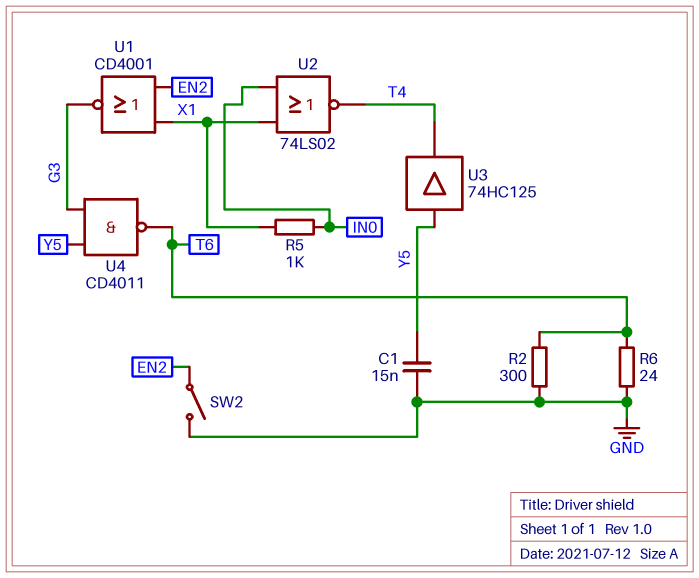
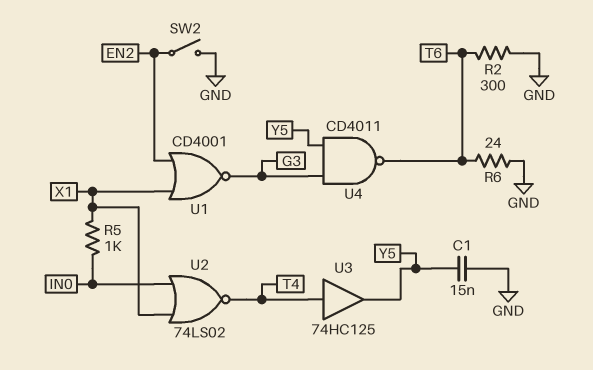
U3: buffer 74HC125 (in Y5, out T4) -> buffer 74HC125 (in T4, out Y5)

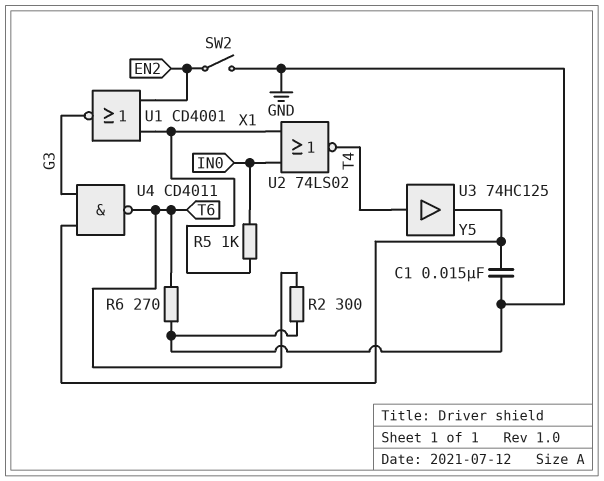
R6: 24 (GND, T6) -> 270 (GND, T6)

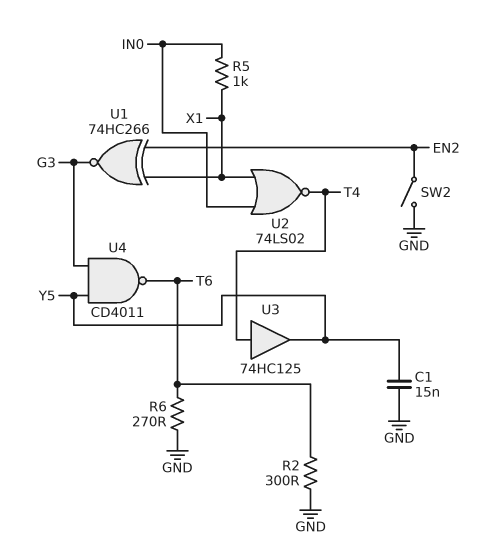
U1: NOR CD4001 (in EN2, in X1, out G3) -> XNOR 74HC266 (in EN2, in X1, out G3)

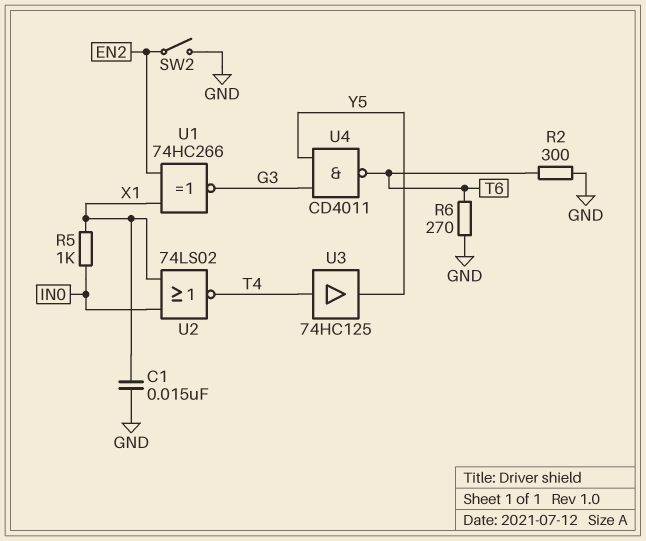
C1: 15nF (GND, Y5) -> 15nF (GND, X1)

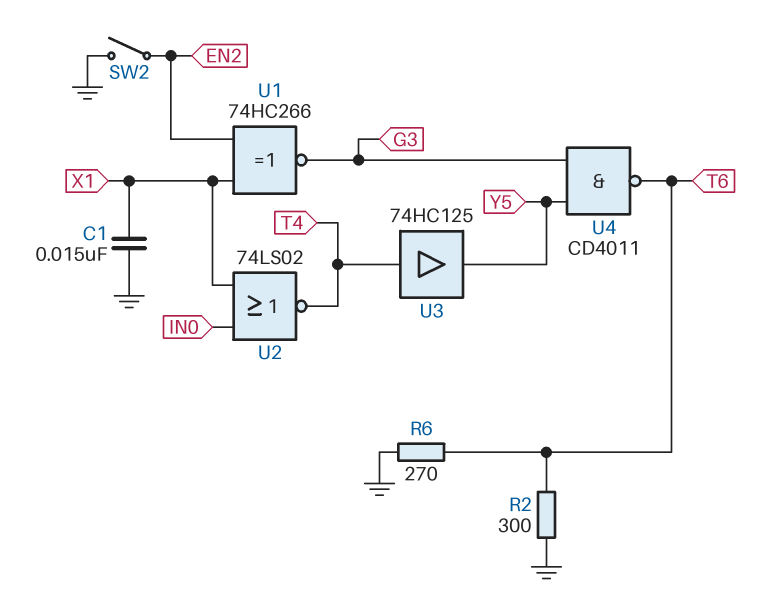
R5: 1k (IN0, X1) -> none

